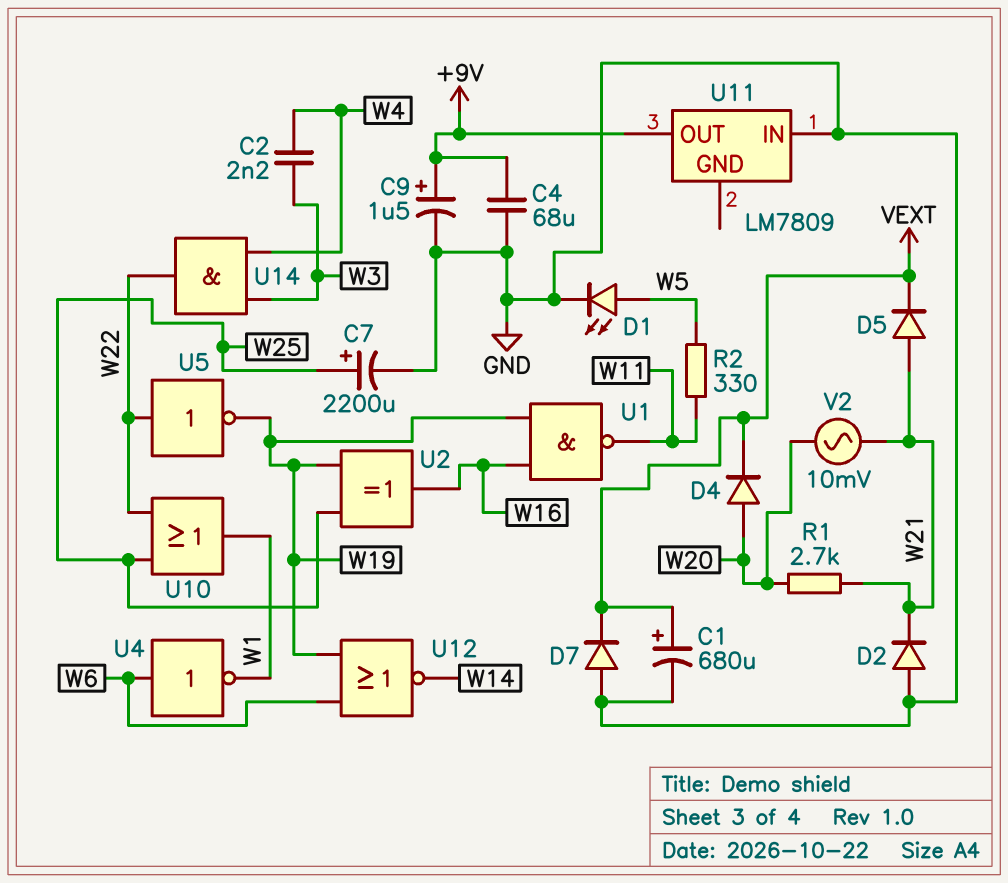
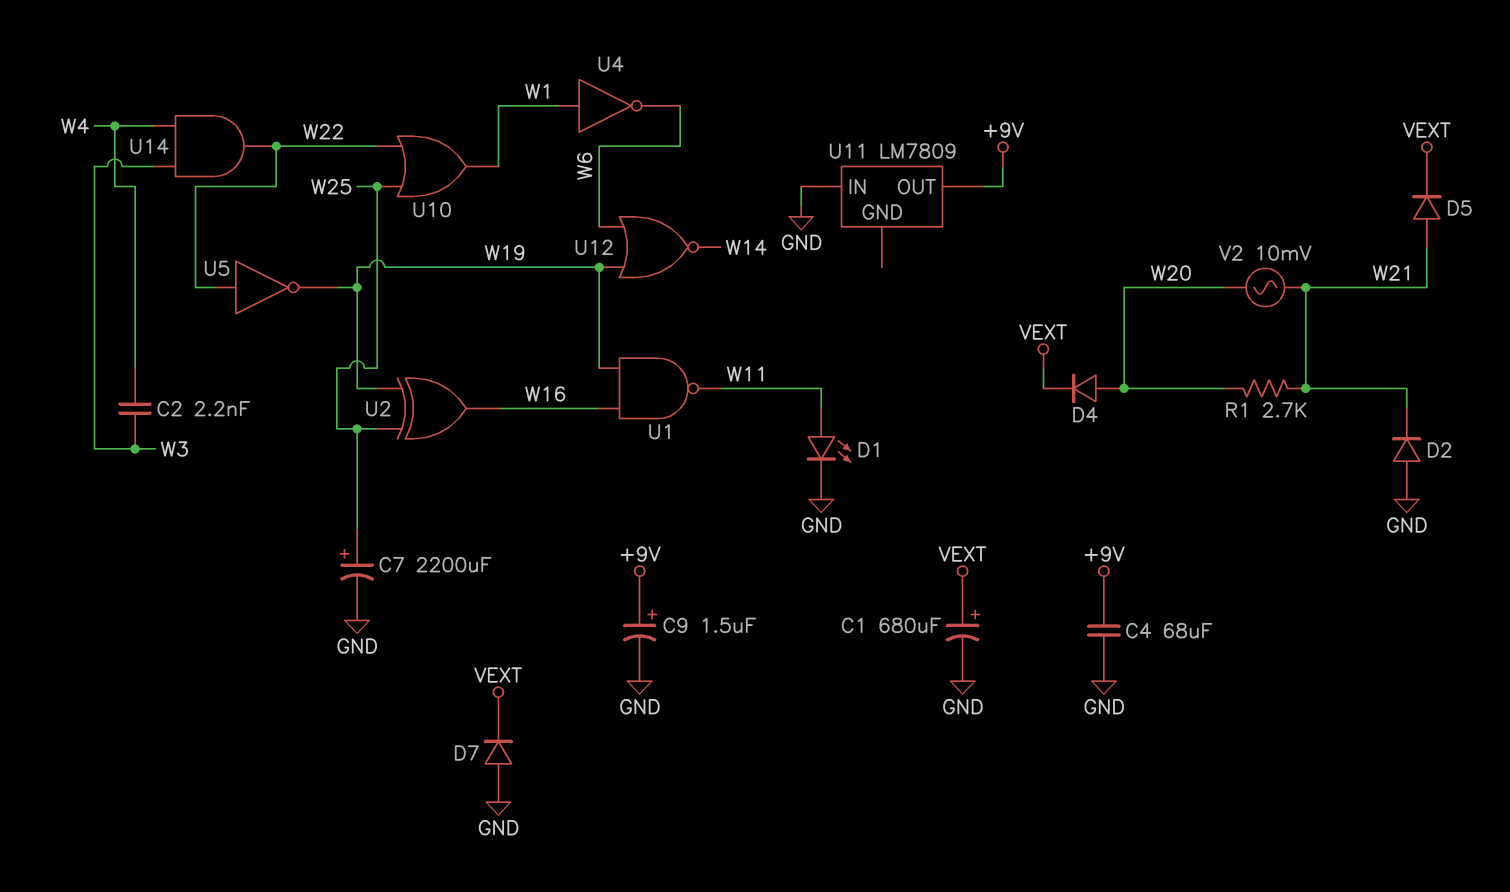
D1: LED (A W5, K GND) -> LED (A W11, K GND)
R2: 330 (W5, W11) -> none
U4: NOT (in W6, out W1) -> NOT (in W1, out W6)

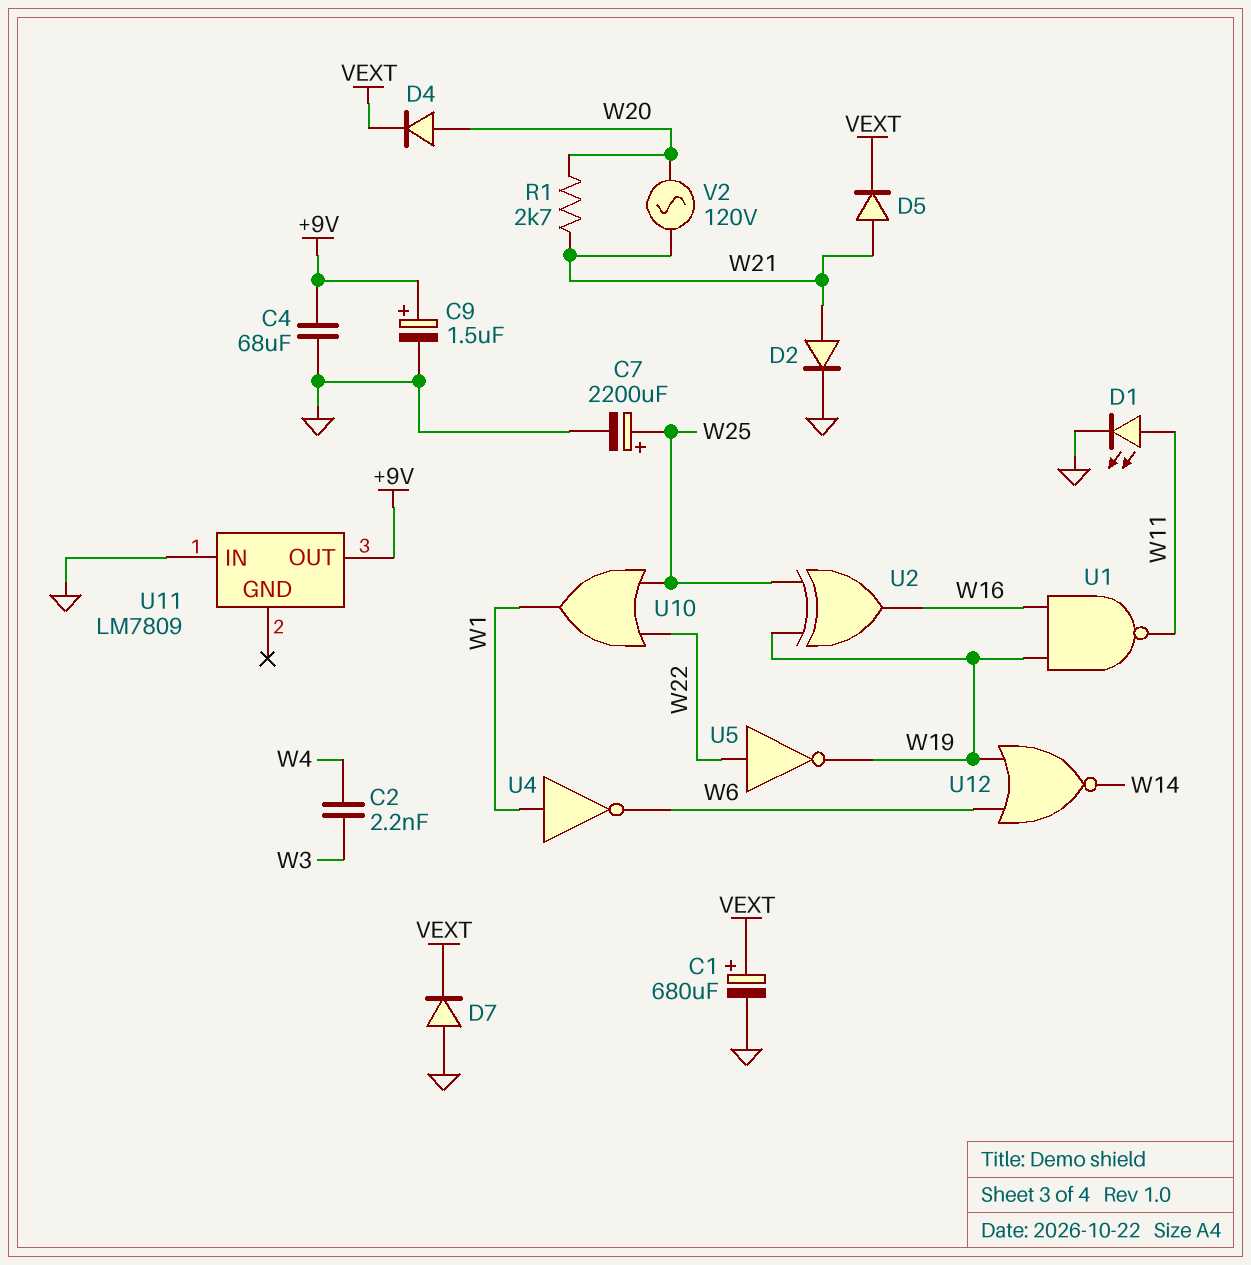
D2: diode (A GND, K W21) -> diode (A W21, K GND)
U14: AND (in W3, in W4, out W22) -> none
V2: AC 10mV (W20, W21) -> AC 120V (W20, W21)

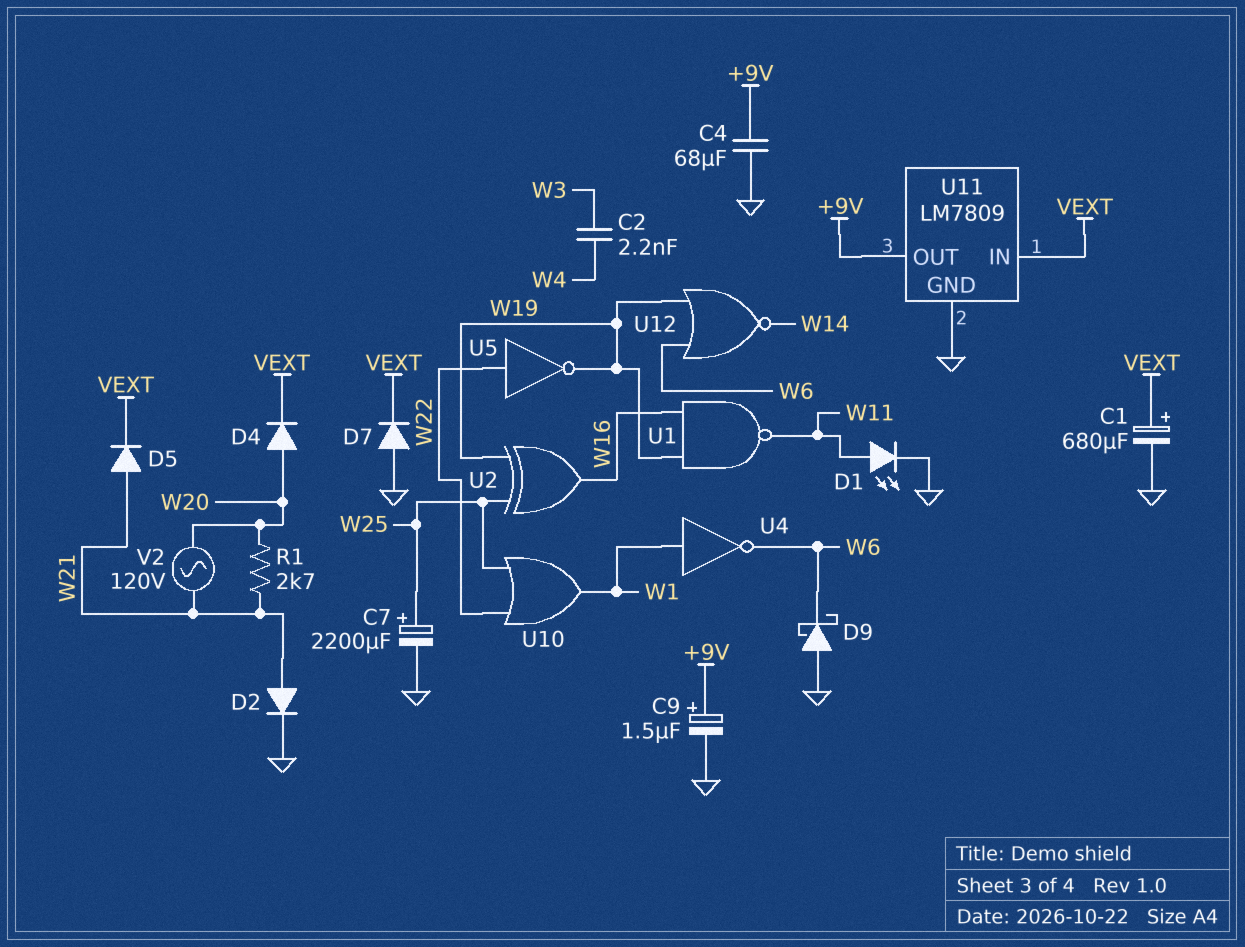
D9: none -> schottky (A GND, K W6)
U11 pin GND: none -> GND
U11 pin IN: GND -> VEXT

